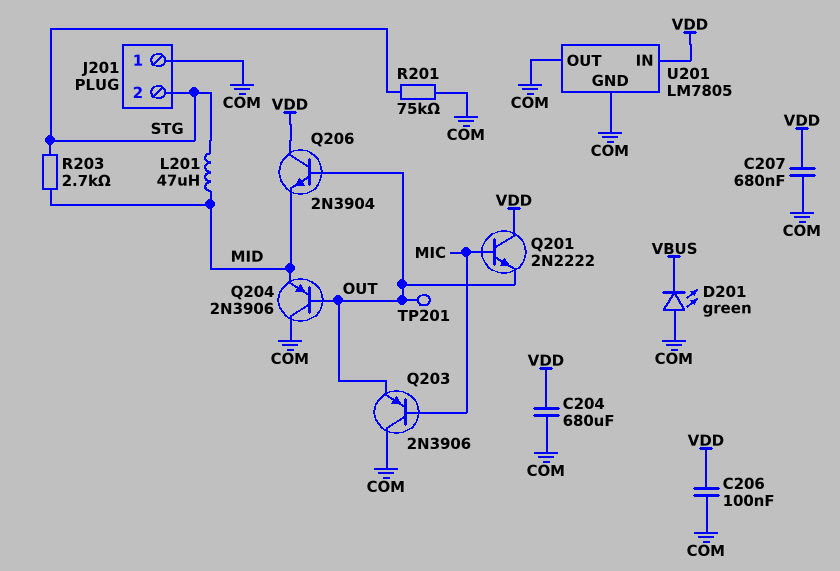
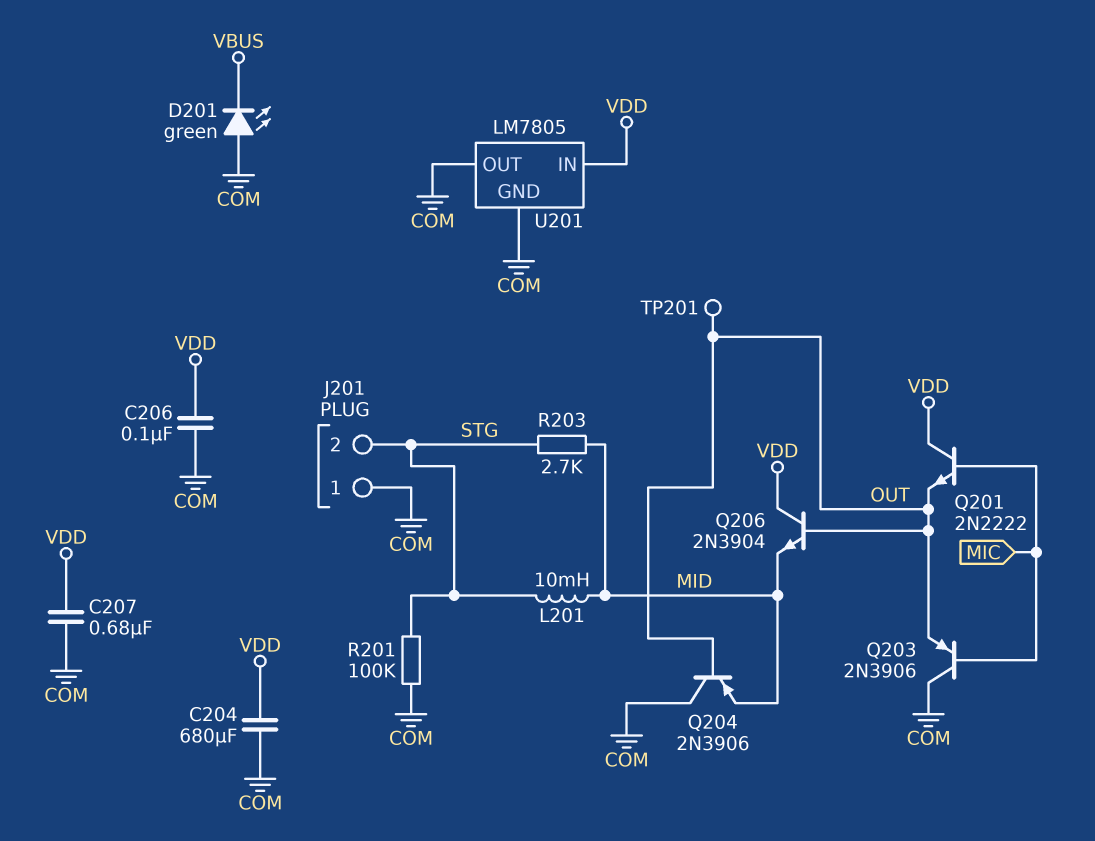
L201: 47uH (MID, STG) -> 10mH (MID, STG)
R201: 75k (COM, STG) -> 100k (COM, STG)

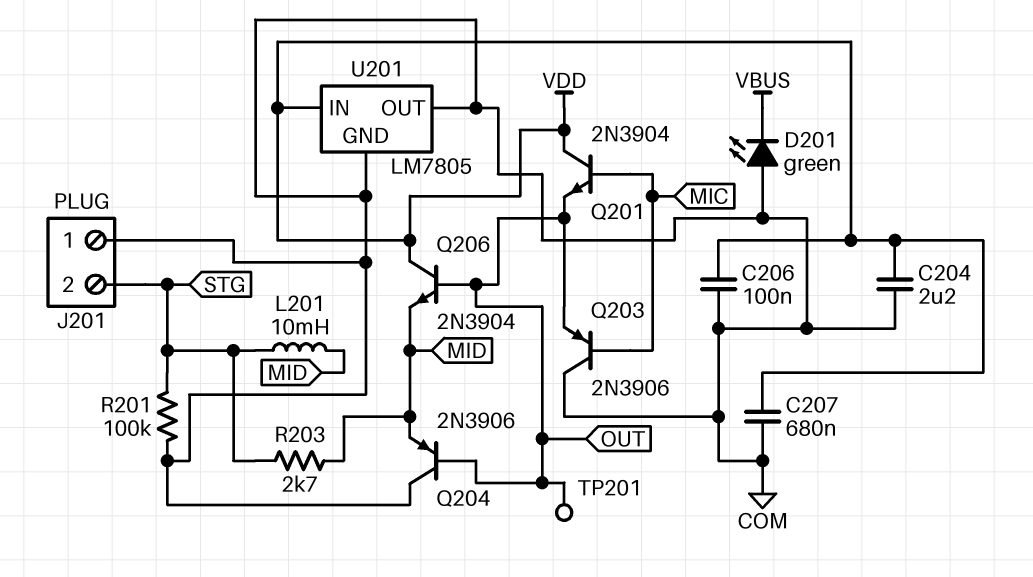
C204: 680uF (COM, VDD) -> 2.2uF (COM, VDD)
Q201: NPN 2N2222 (B MIC, C VDD, E OUT) -> NPN 2N3904 (B MIC, C VDD, E OUT)

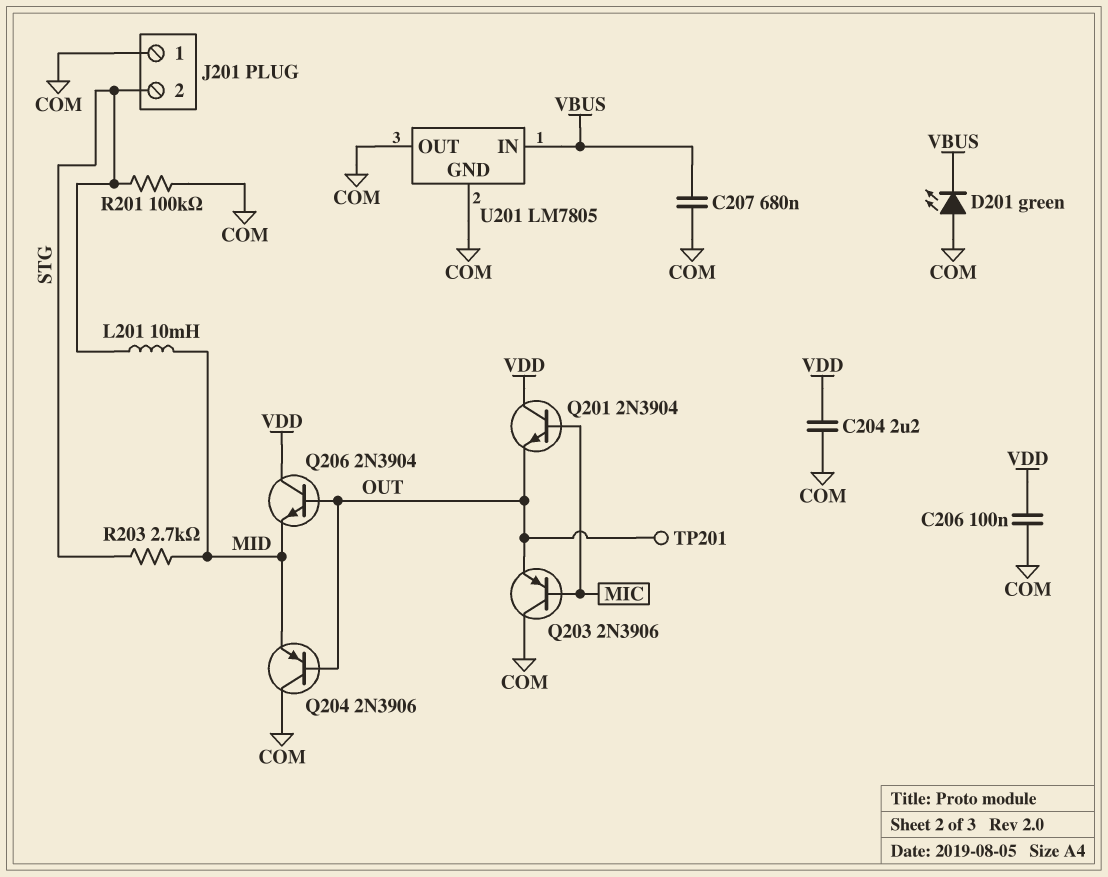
C207: 680nF (COM, VDD) -> 680nF (COM, VBUS)
U201 pin IN: VDD -> VBUS

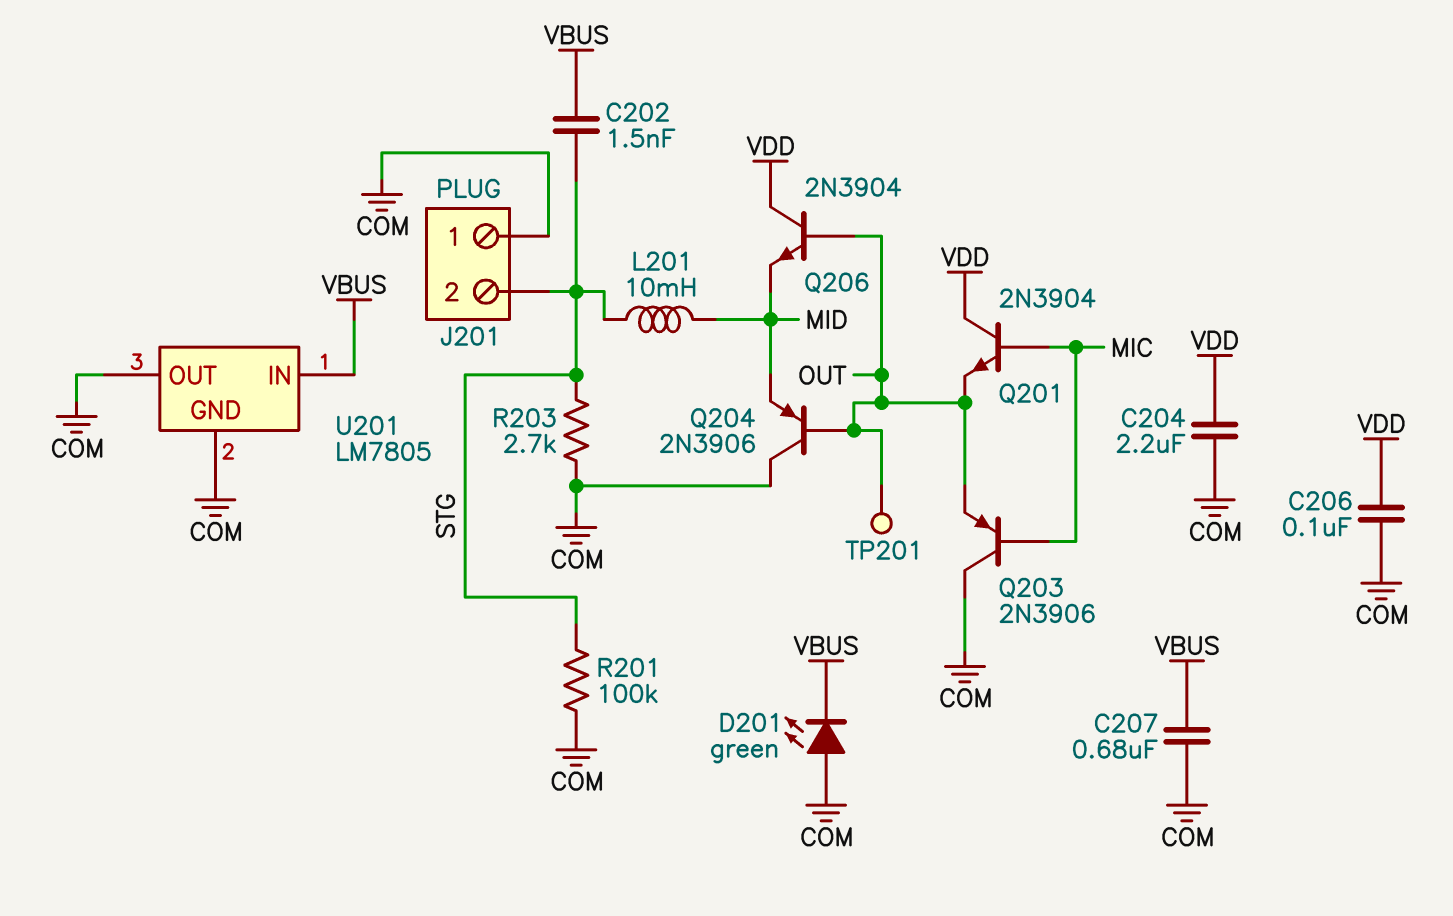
C202: none -> 1.5nF (STG, VBUS)
R203: 2.7k (MID, STG) -> 2.7k (COM, STG)

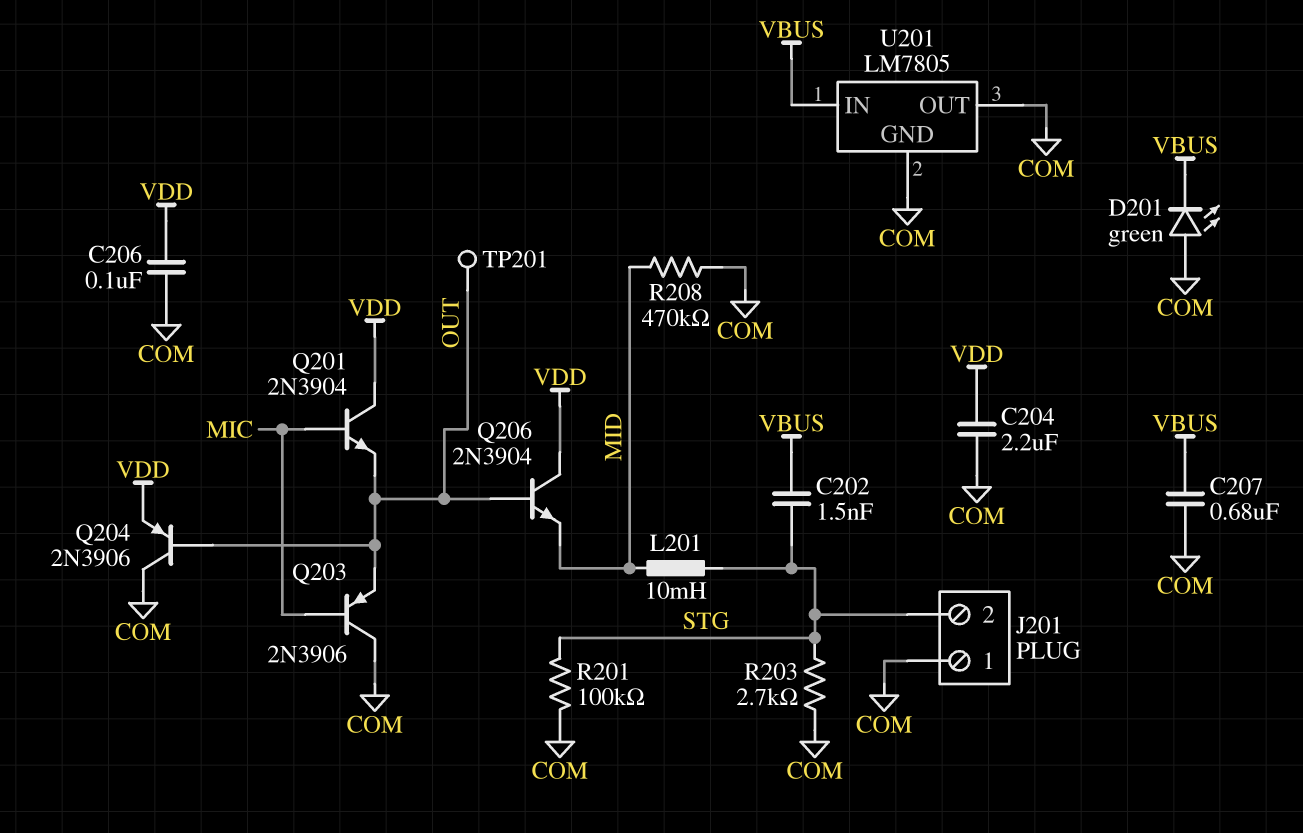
Q204: PNP 2N3906 (B OUT, C COM, E MID) -> PNP 2N3906 (B OUT, C COM, E VDD)
R208: none -> 470k (COM, MID)

